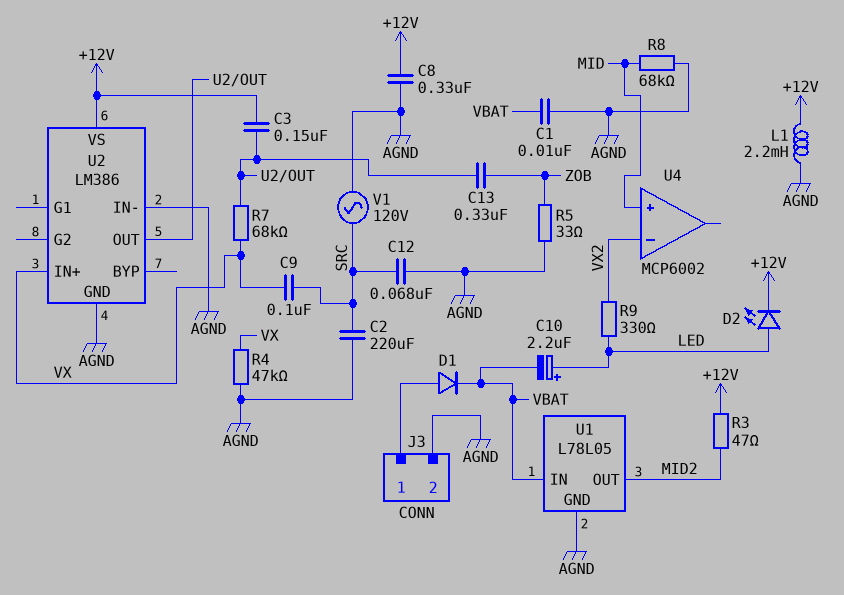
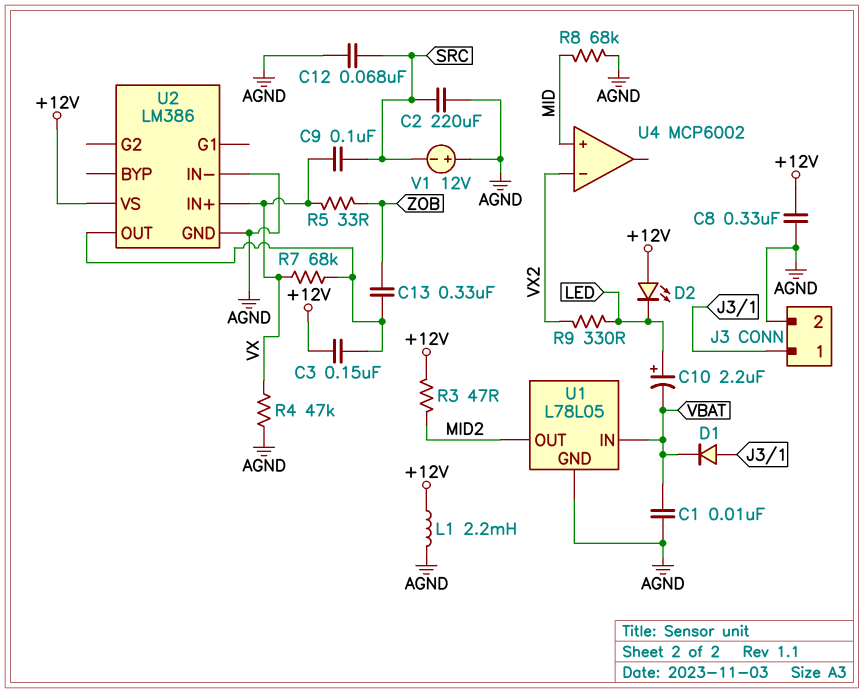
D2: LED (A LED, K +12V) -> LED (A +12V, K LED)
R5: 33 (AGND, ZOB) -> 33 (VX, ZOB)
V1: AC 120V (AGND, SRC) -> 12V (plus AGND, minus SRC)

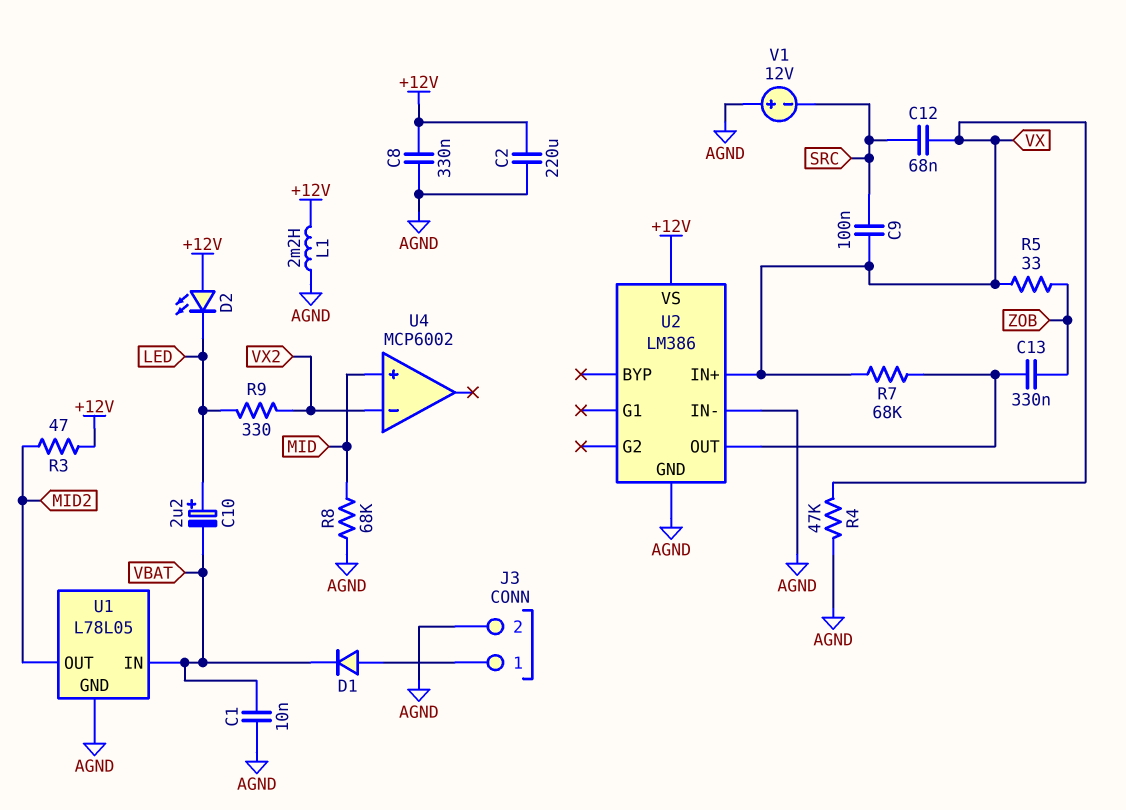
C2: 220uF (AGND, SRC) -> 220uF (+12V, AGND)
C3: 150nF (+12V, U2/OUT) -> none
C12: 68nF (AGND, SRC) -> 68nF (SRC, VX)

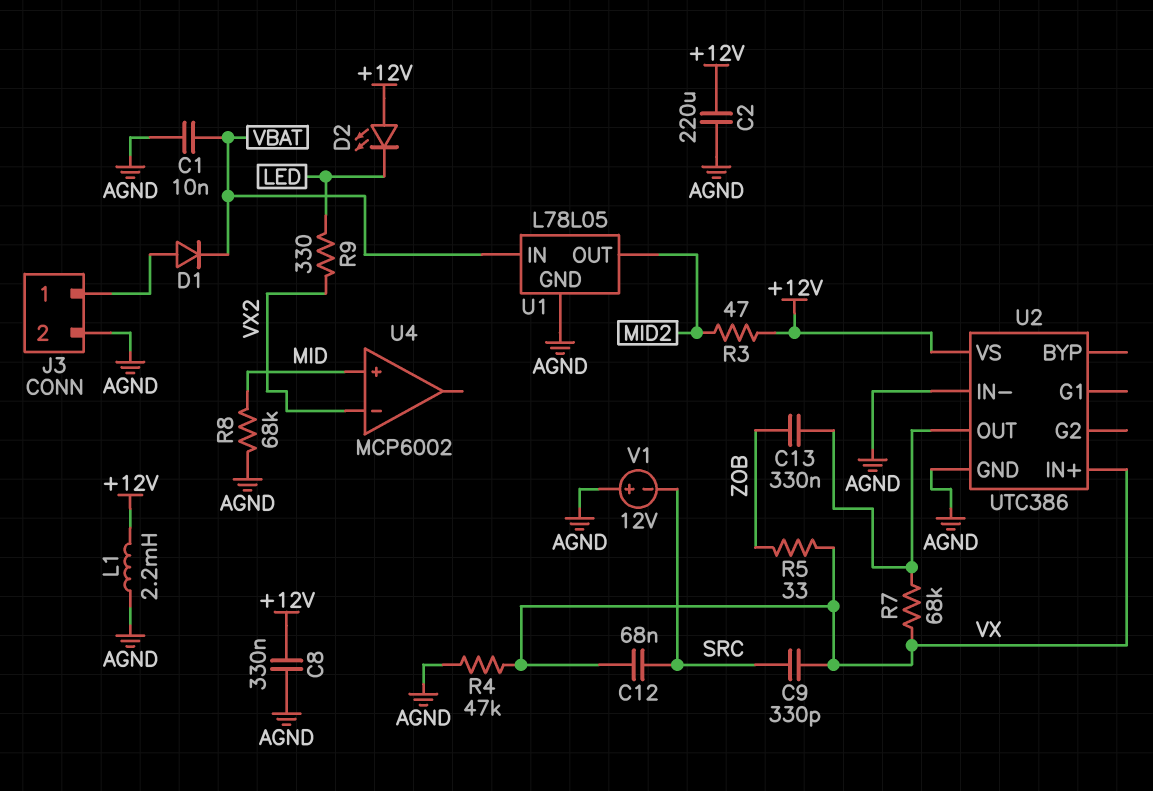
C9: 100nF (SRC, VX) -> 330pF (SRC, VX)
C10: 2.2uF (plus LED, minus VBAT) -> none
U2: LM386 -> UTC386

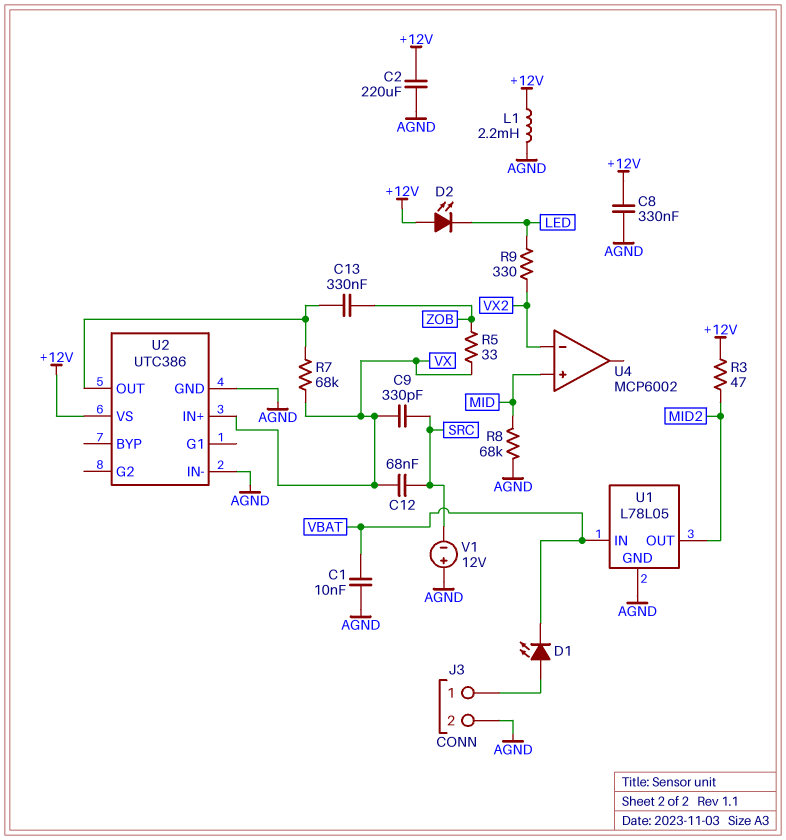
D1: diode (A J3/1, K VBAT) -> LED (A J3/1, K VBAT)
R4: 47k (AGND, VX) -> none

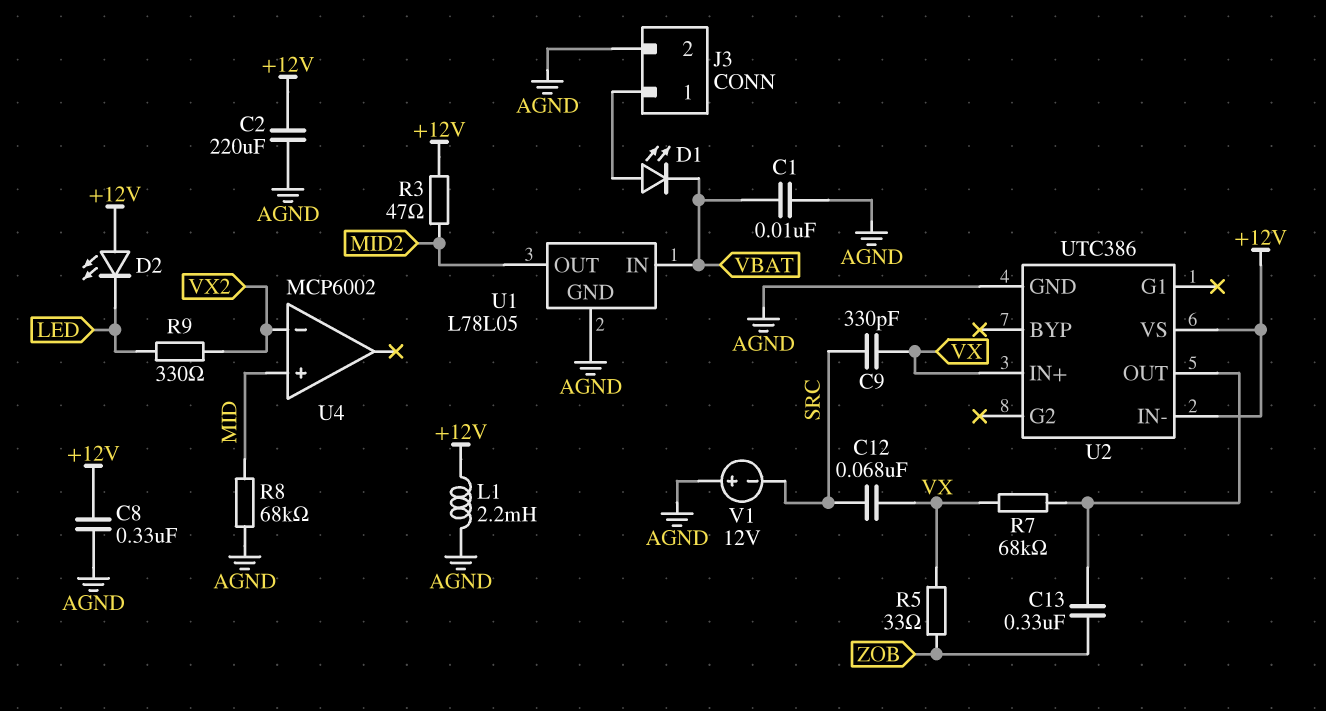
U2 pin IN-: AGND -> +12V

